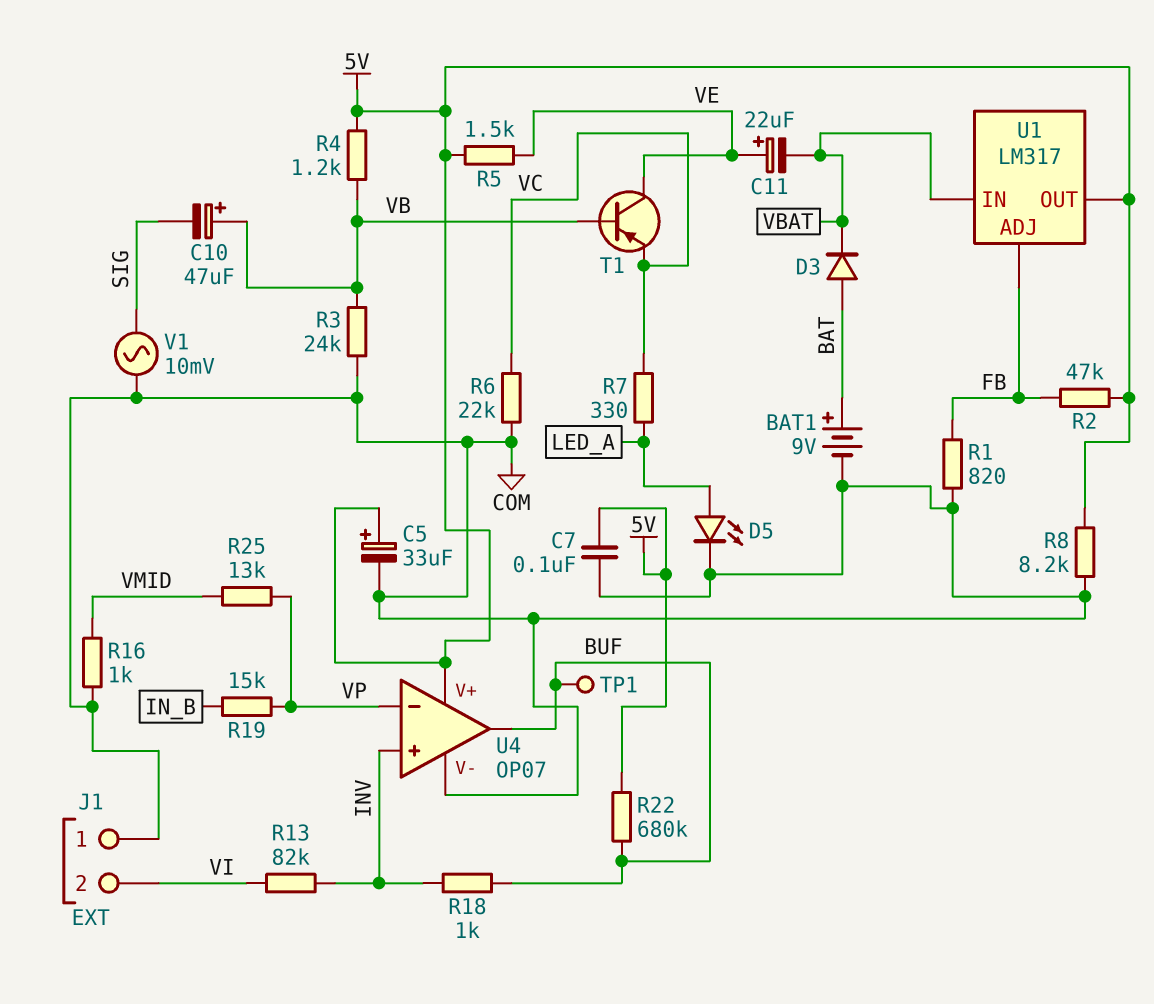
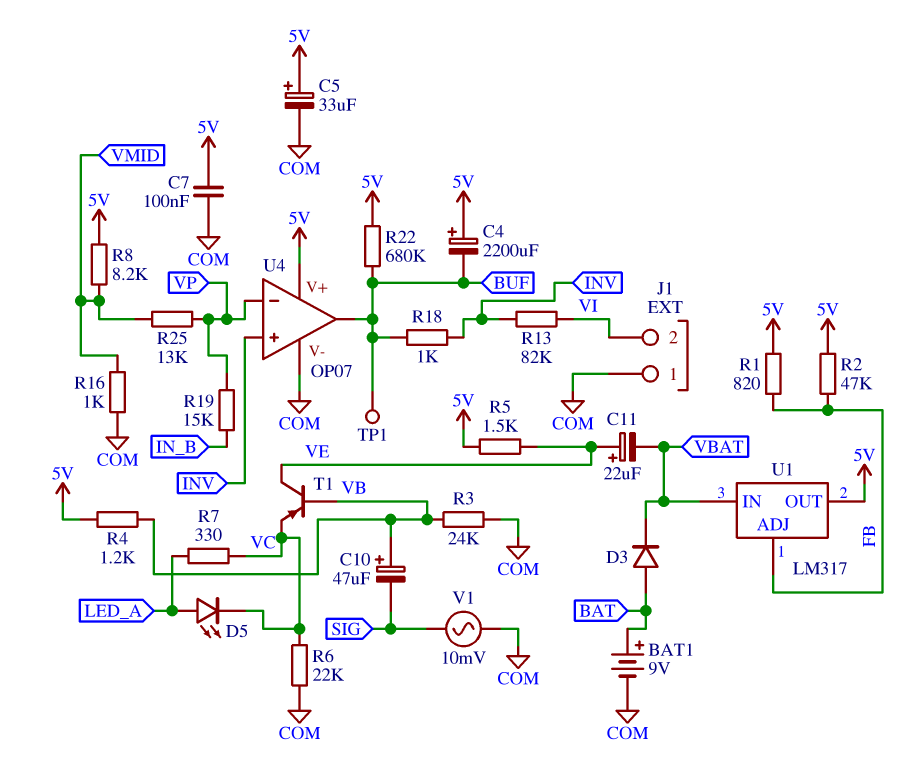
C4: none -> 2200uF (plus 5V, minus BUF)
D5: LED (A LED_A, K COM) -> LED (A LED_A, K VC)
R1: 820 (COM, FB) -> 820 (5V, FB)
R8: 8.2k (5V, COM) -> 8.2k (5V, VMID)

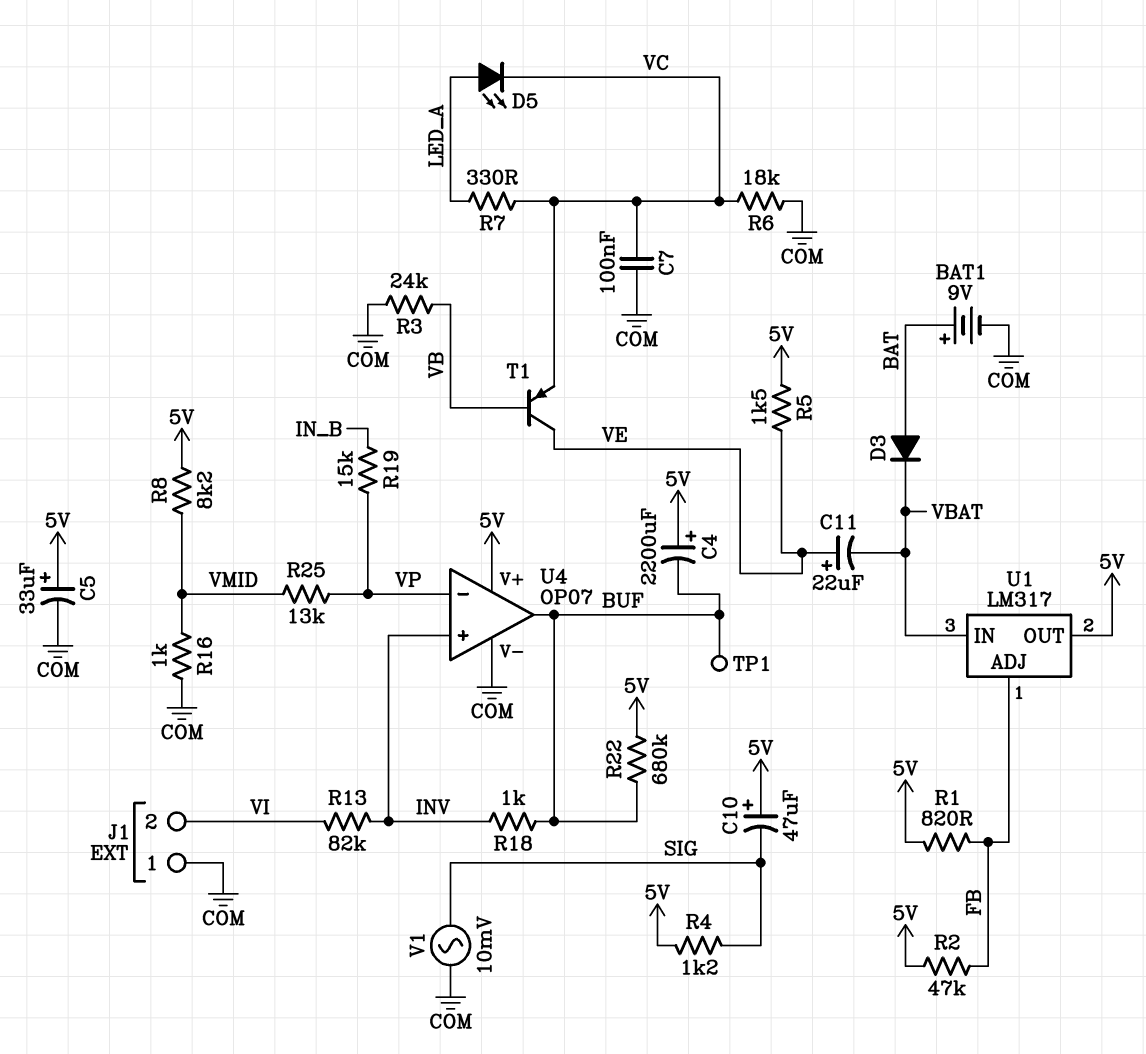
C7: 100nF (5V, COM) -> 100nF (COM, VC)
C10: 47uF (plus VB, minus SIG) -> 47uF (plus 5V, minus SIG)
R4: 1.2k (5V, VB) -> 1.2k (5V, SIG)
R6: 22k (COM, VC) -> 18k (COM, VC)

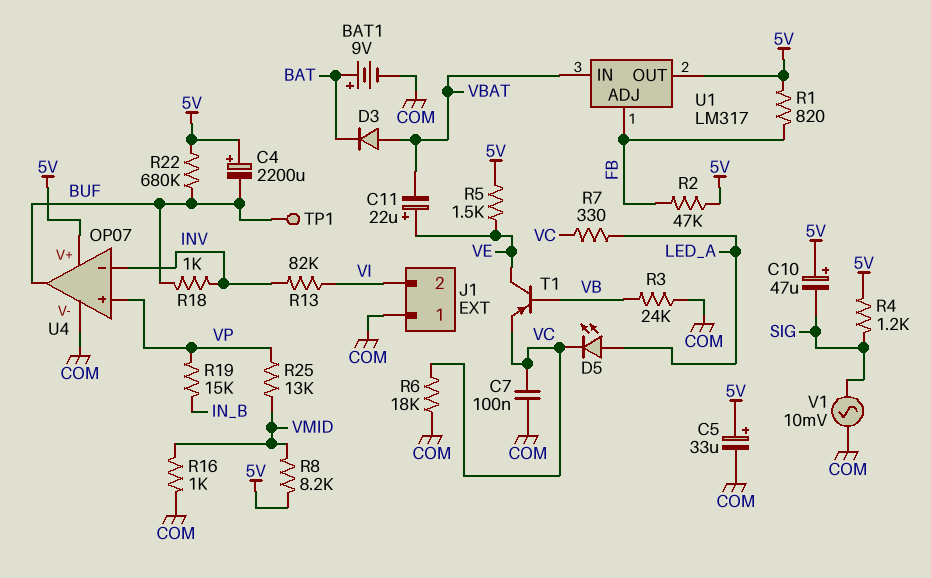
D3: diode (A BAT, K VBAT) -> diode (A VBAT, K BAT)
U4 pin in+: INV -> VP
U4 pin in-: VP -> INV

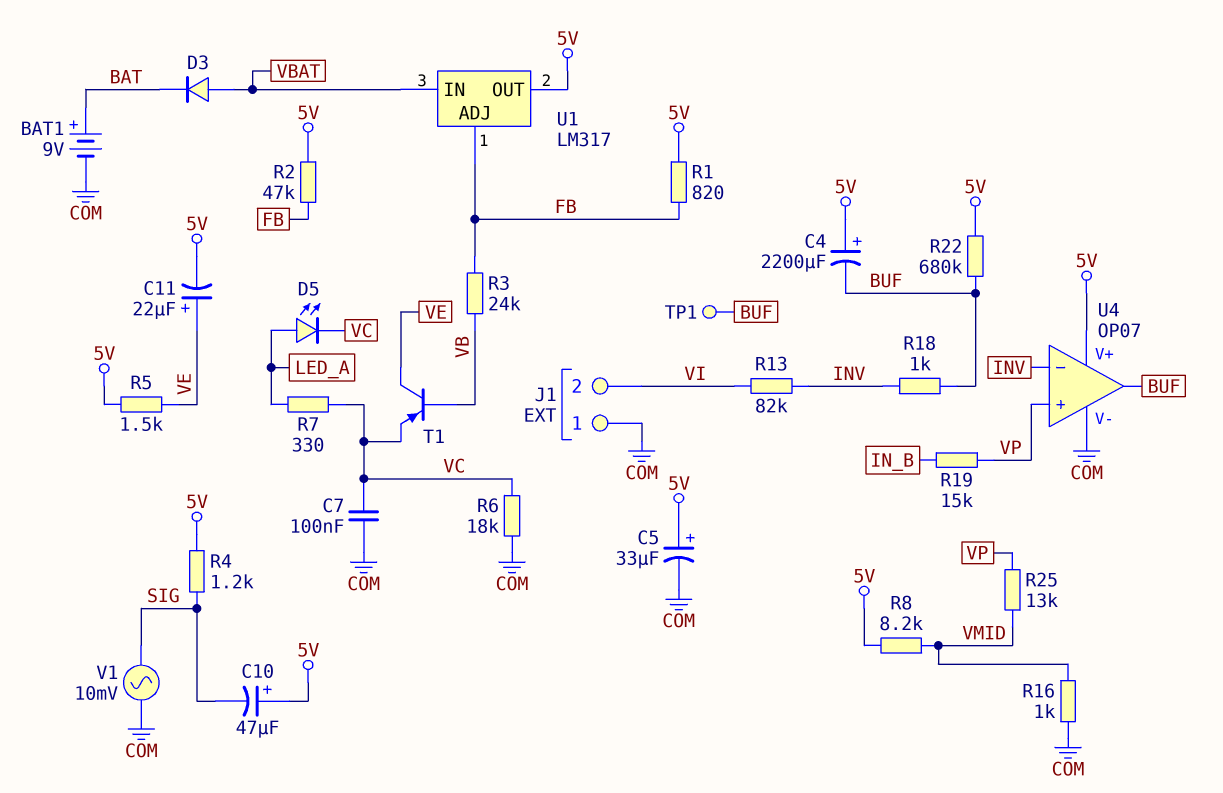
C11: 22uF (plus VE, minus VBAT) -> 22uF (plus VE, minus 5V)
R3: 24k (COM, VB) -> 24k (FB, VB)

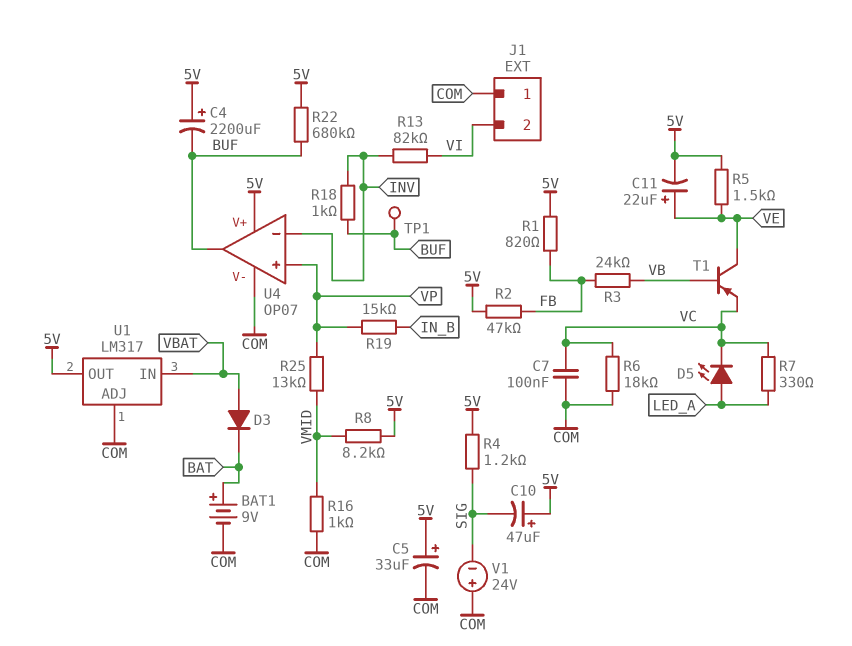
U1 pin ADJ: FB -> COM
V1: AC 10mV (COM, SIG) -> 24V (plus COM, minus SIG)

